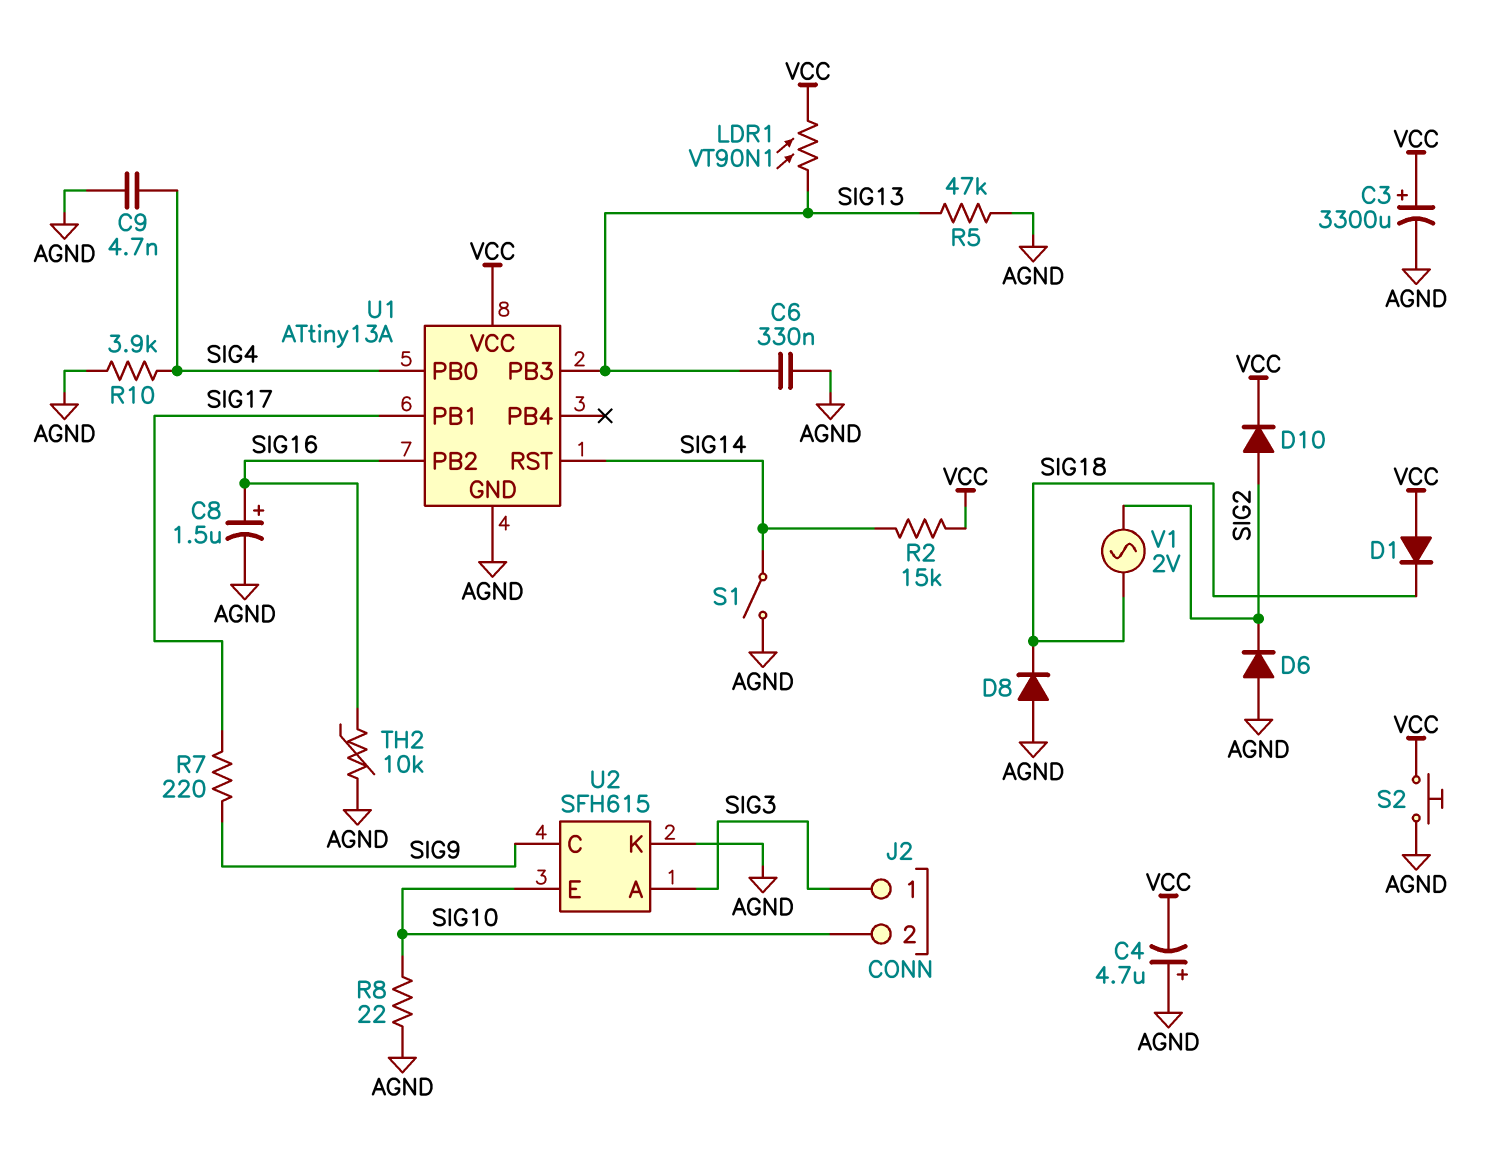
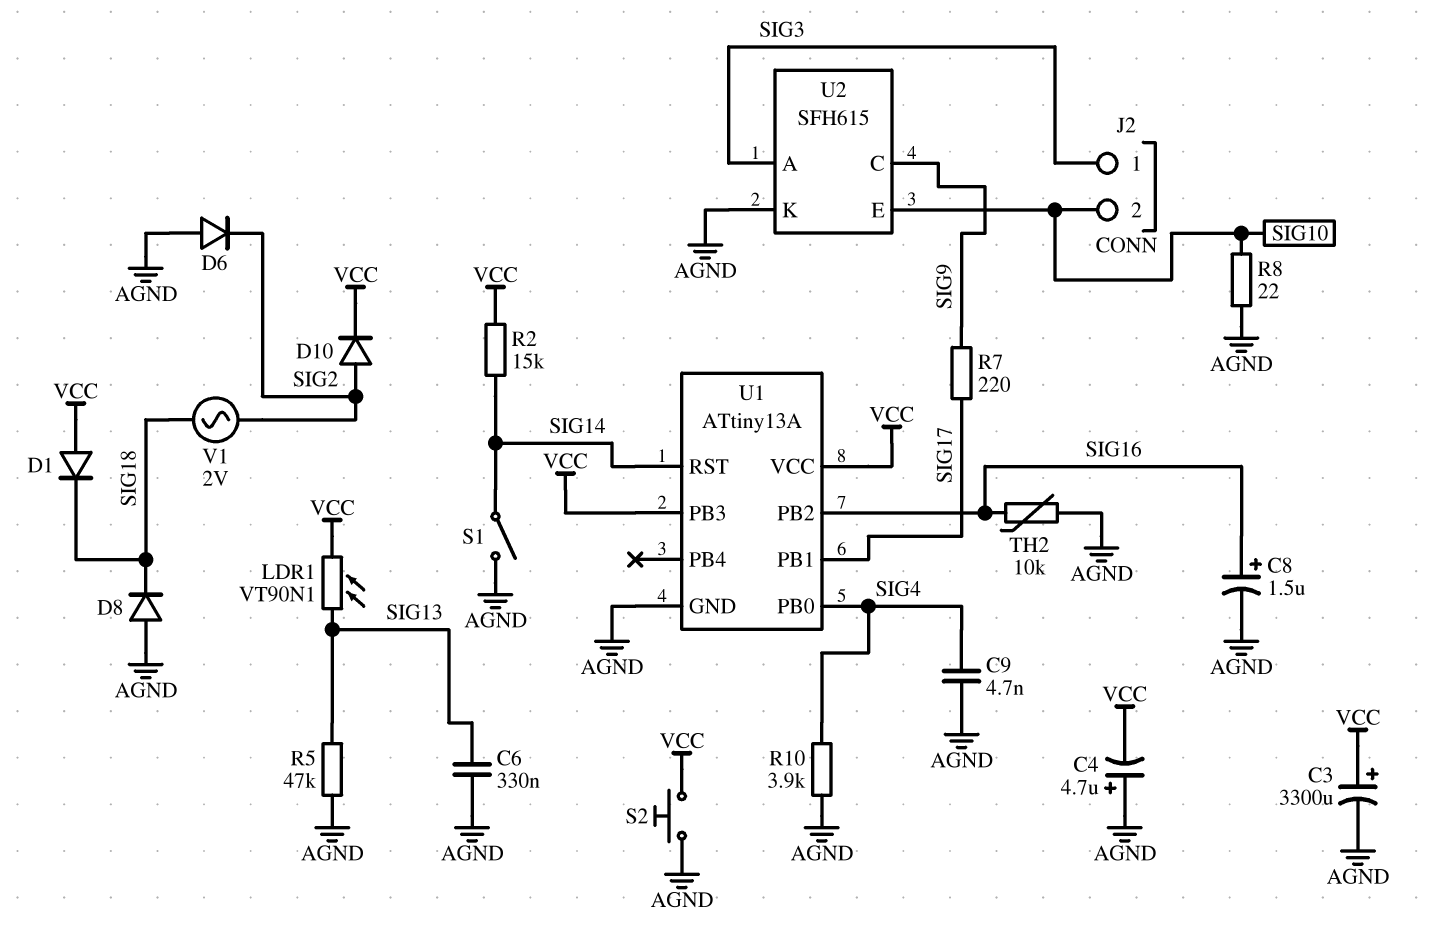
U1 pin PB3: SIG13 -> VCC

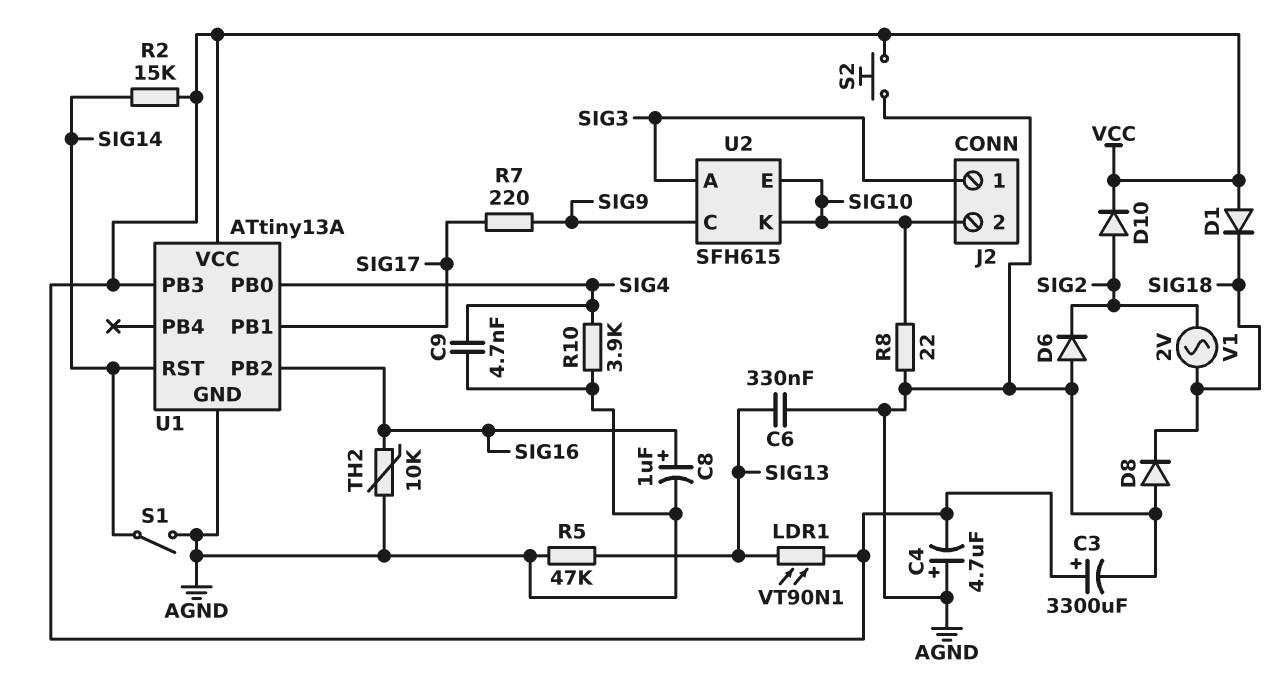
C8: 1.5uF (plus SIG16, minus AGND) -> 1uF (plus SIG16, minus AGND)
U2 pin K: AGND -> SIG10

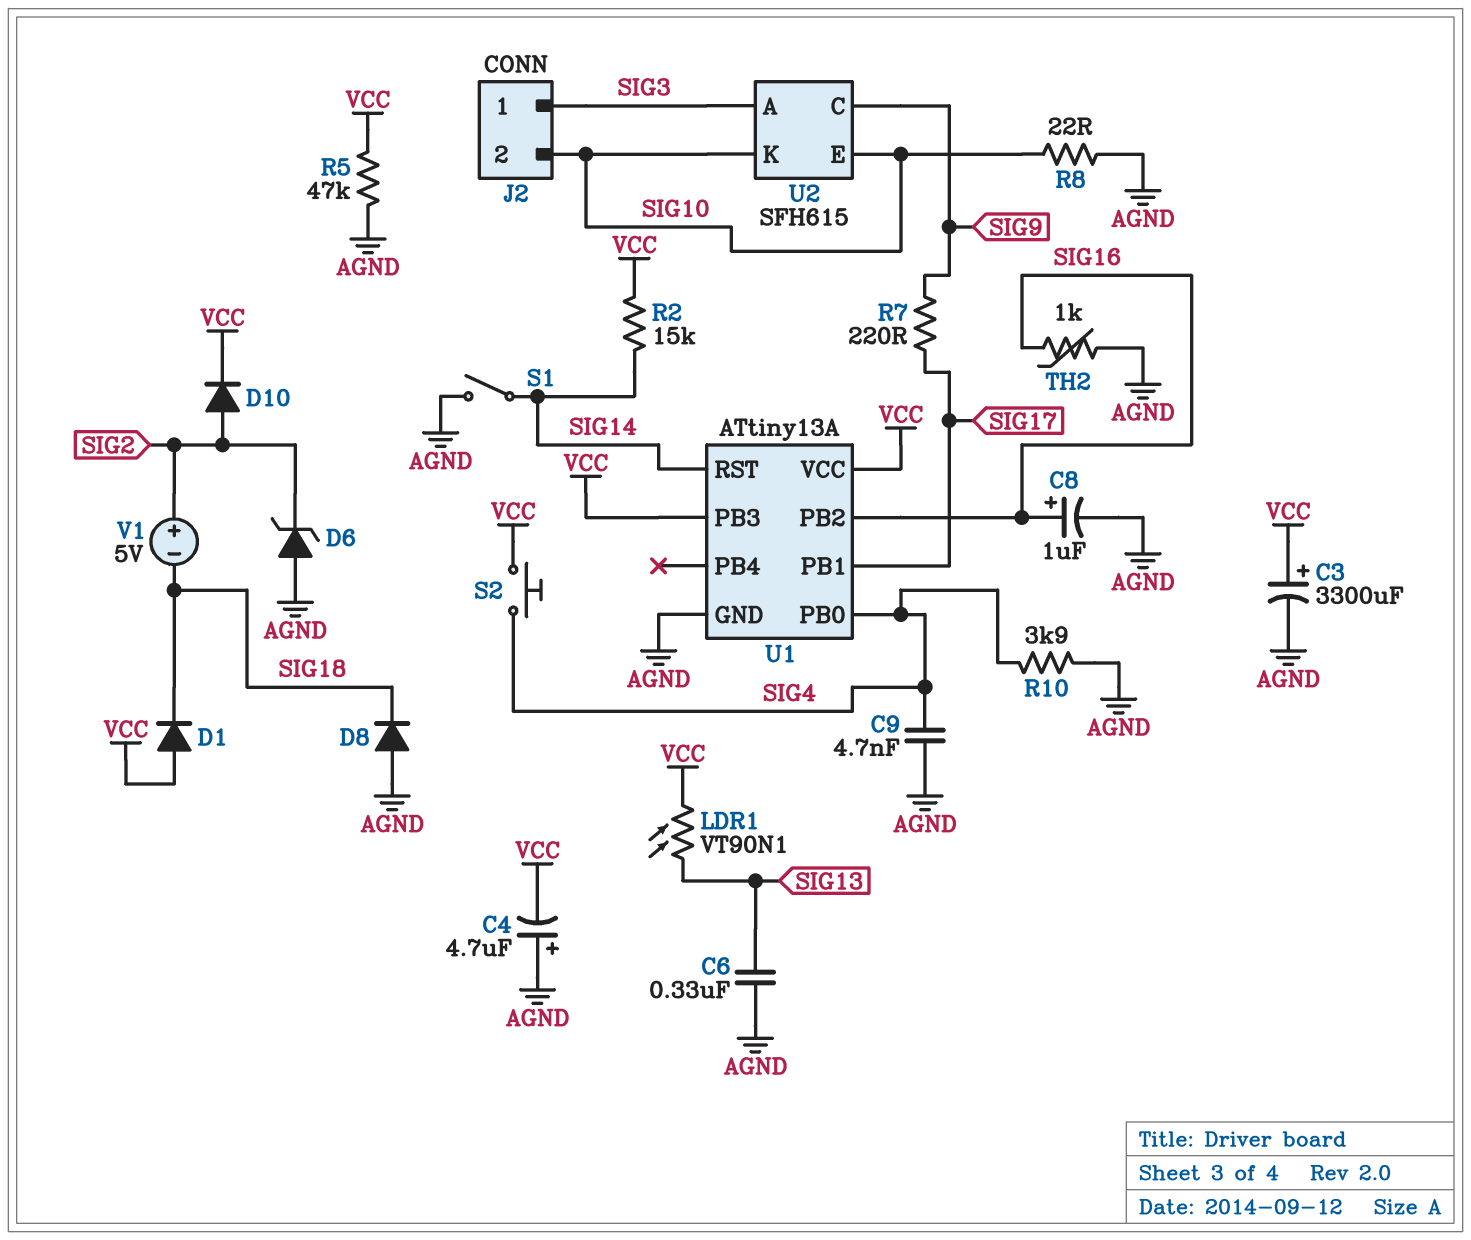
D6: diode (A AGND, K SIG2) -> zener (A AGND, K SIG2)
R5: 47k (AGND, SIG13) -> 47k (AGND, VCC)
S2: button (AGND, VCC) -> button (SIG4, VCC)
TH2: 10k (AGND, SIG16) -> 1k (AGND, SIG16)
V1: AC 2V (SIG2, SIG18) -> 5V (plus SIG2, minus SIG18)

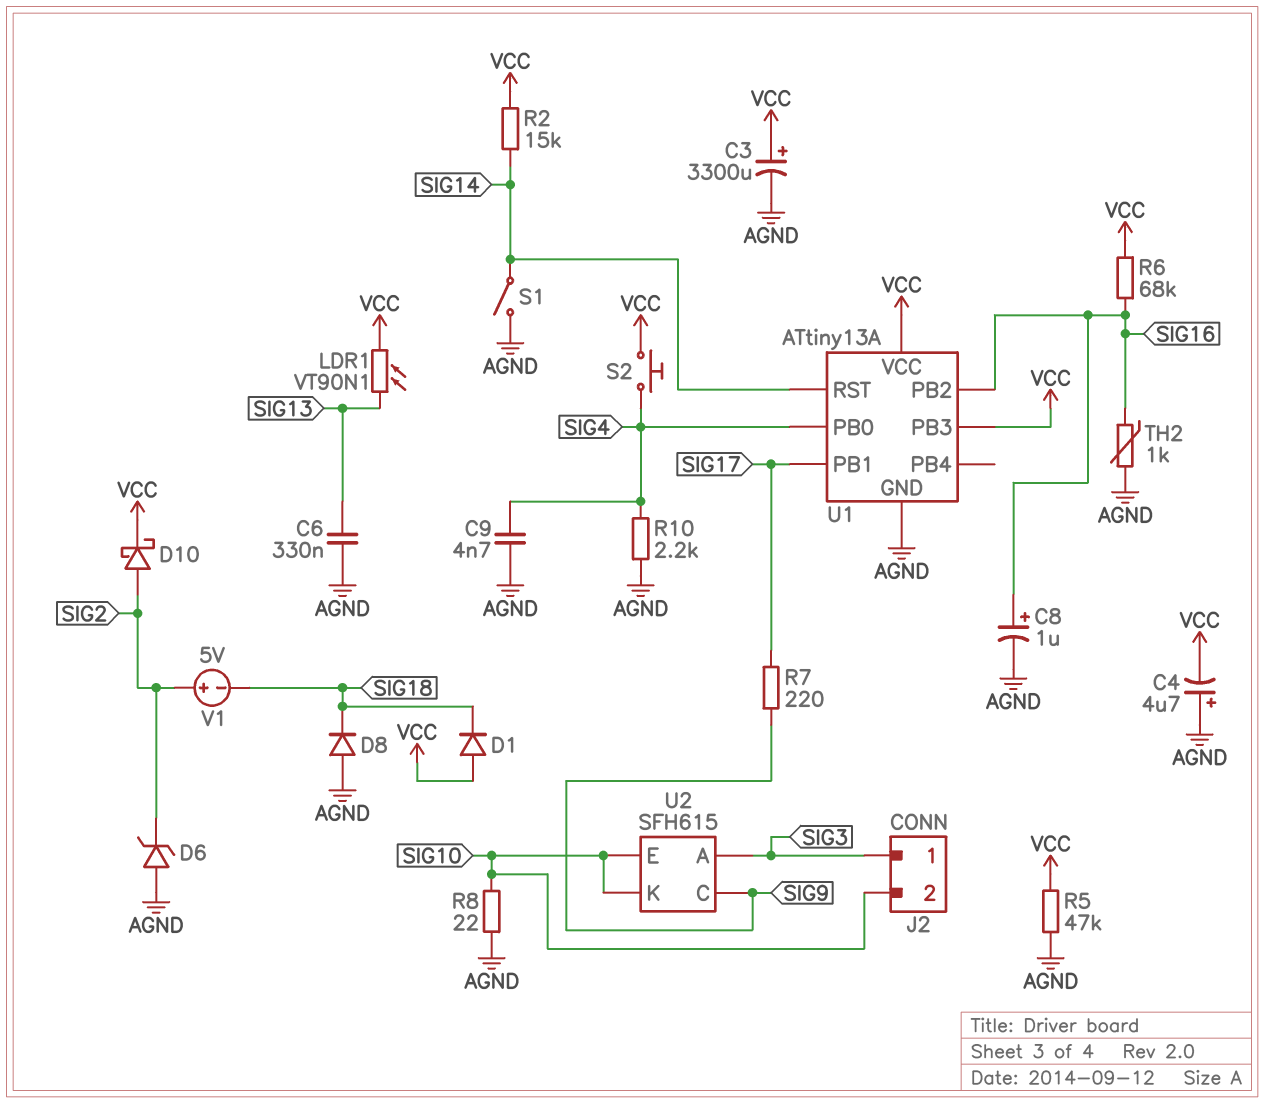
D10: diode (A SIG2, K VCC) -> schottky (A SIG2, K VCC)
R6: none -> 68k (SIG16, VCC)
R10: 3.9k (AGND, SIG4) -> 2.2k (AGND, SIG4)

